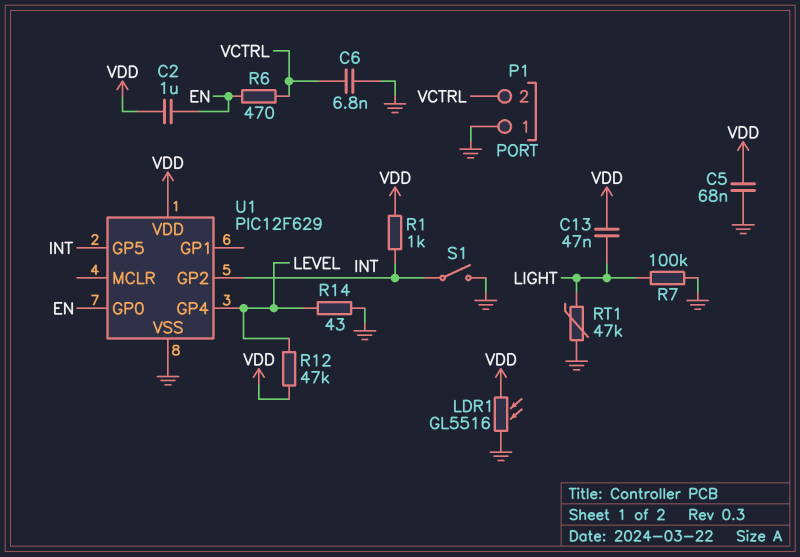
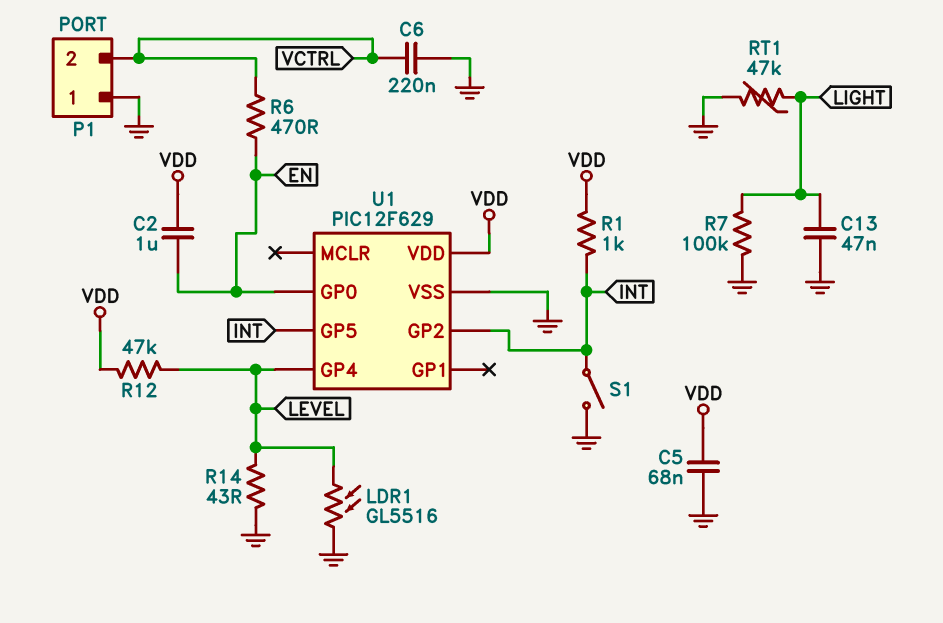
C6: 6.8nF (GND, VCTRL) -> 220nF (GND, VCTRL)
C13: 47nF (LIGHT, VDD) -> 47nF (GND, LIGHT)
LDR1: GL5516 (GND, VDD) -> GL5516 (GND, LEVEL)

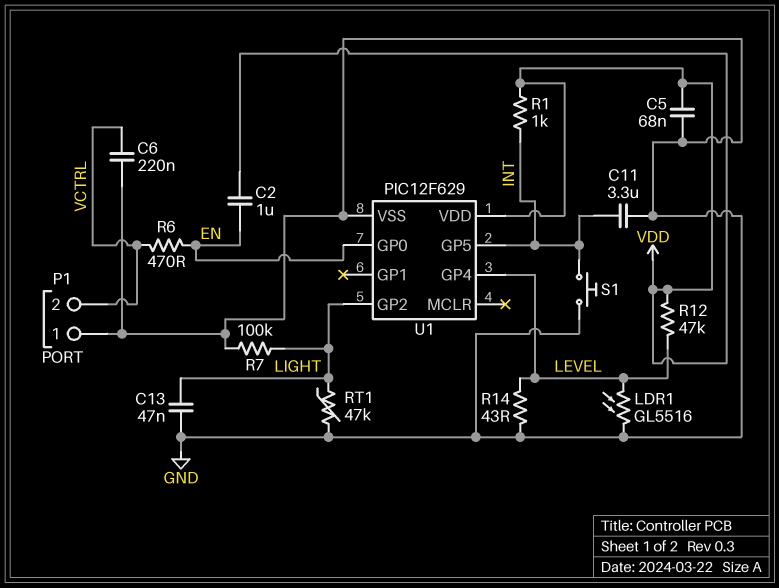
C11: none -> 3.3uF (GND, INT)
S1: switch (GND, INT) -> button (GND, INT)
U1 pin GP2: INT -> LIGHT

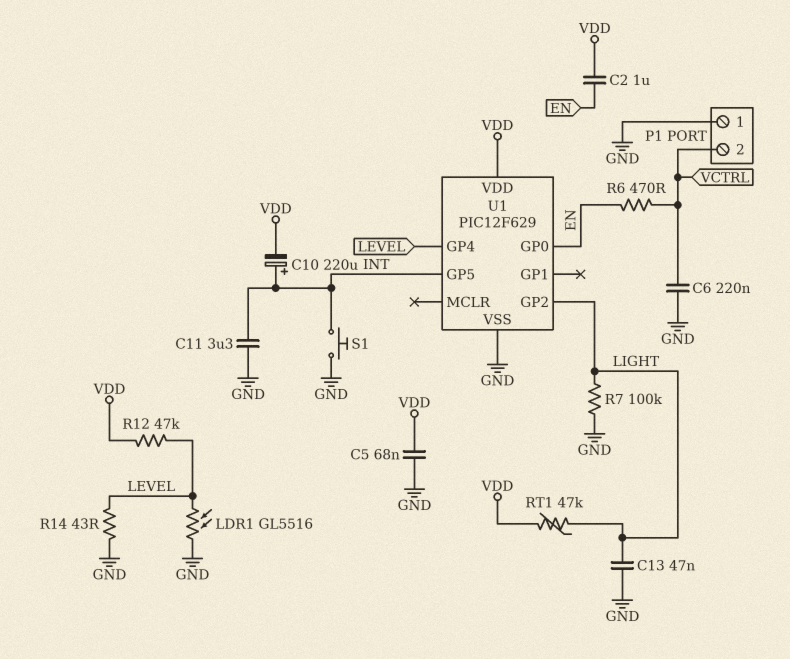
C10: none -> 220uF (plus INT, minus VDD)
R1: 1k (INT, VDD) -> none
RT1: 47k (GND, LIGHT) -> 47k (LIGHT, VDD)

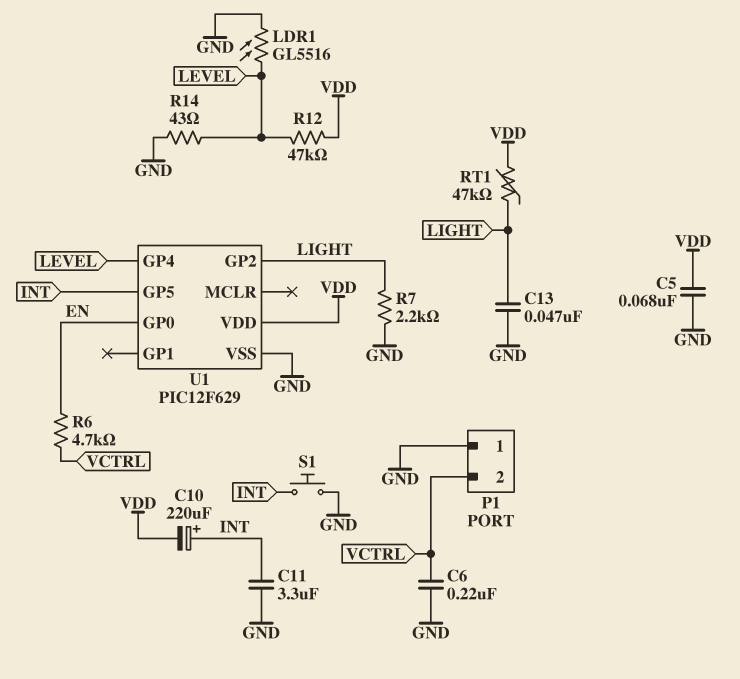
C2: 1uF (EN, VDD) -> none
R6: 470 (EN, VCTRL) -> 4.7k (EN, VCTRL)
R7: 100k (GND, LIGHT) -> 2.2k (GND, LIGHT)

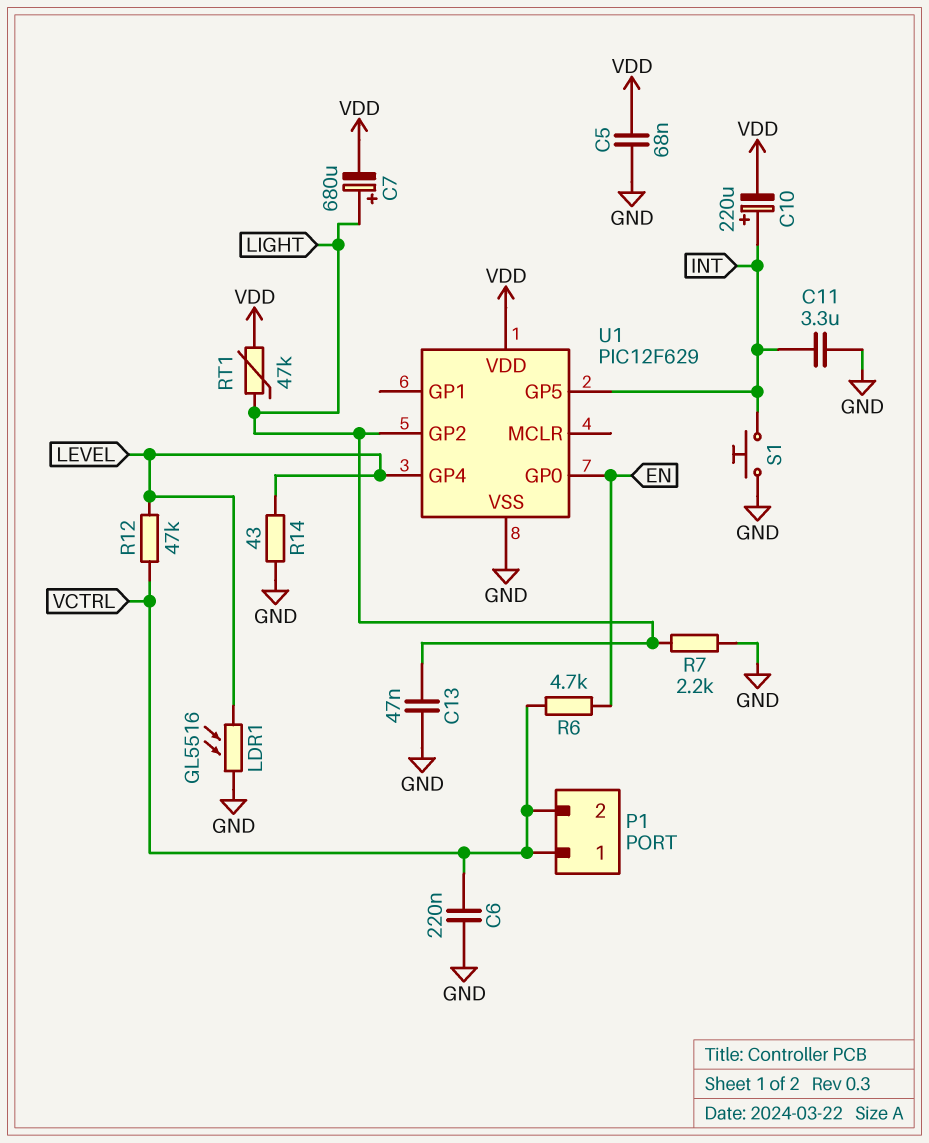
C7: none -> 680uF (plus LIGHT, minus VDD)
P1 pin 1: GND -> VCTRL
R12: 47k (LEVEL, VDD) -> 47k (LEVEL, VCTRL)

